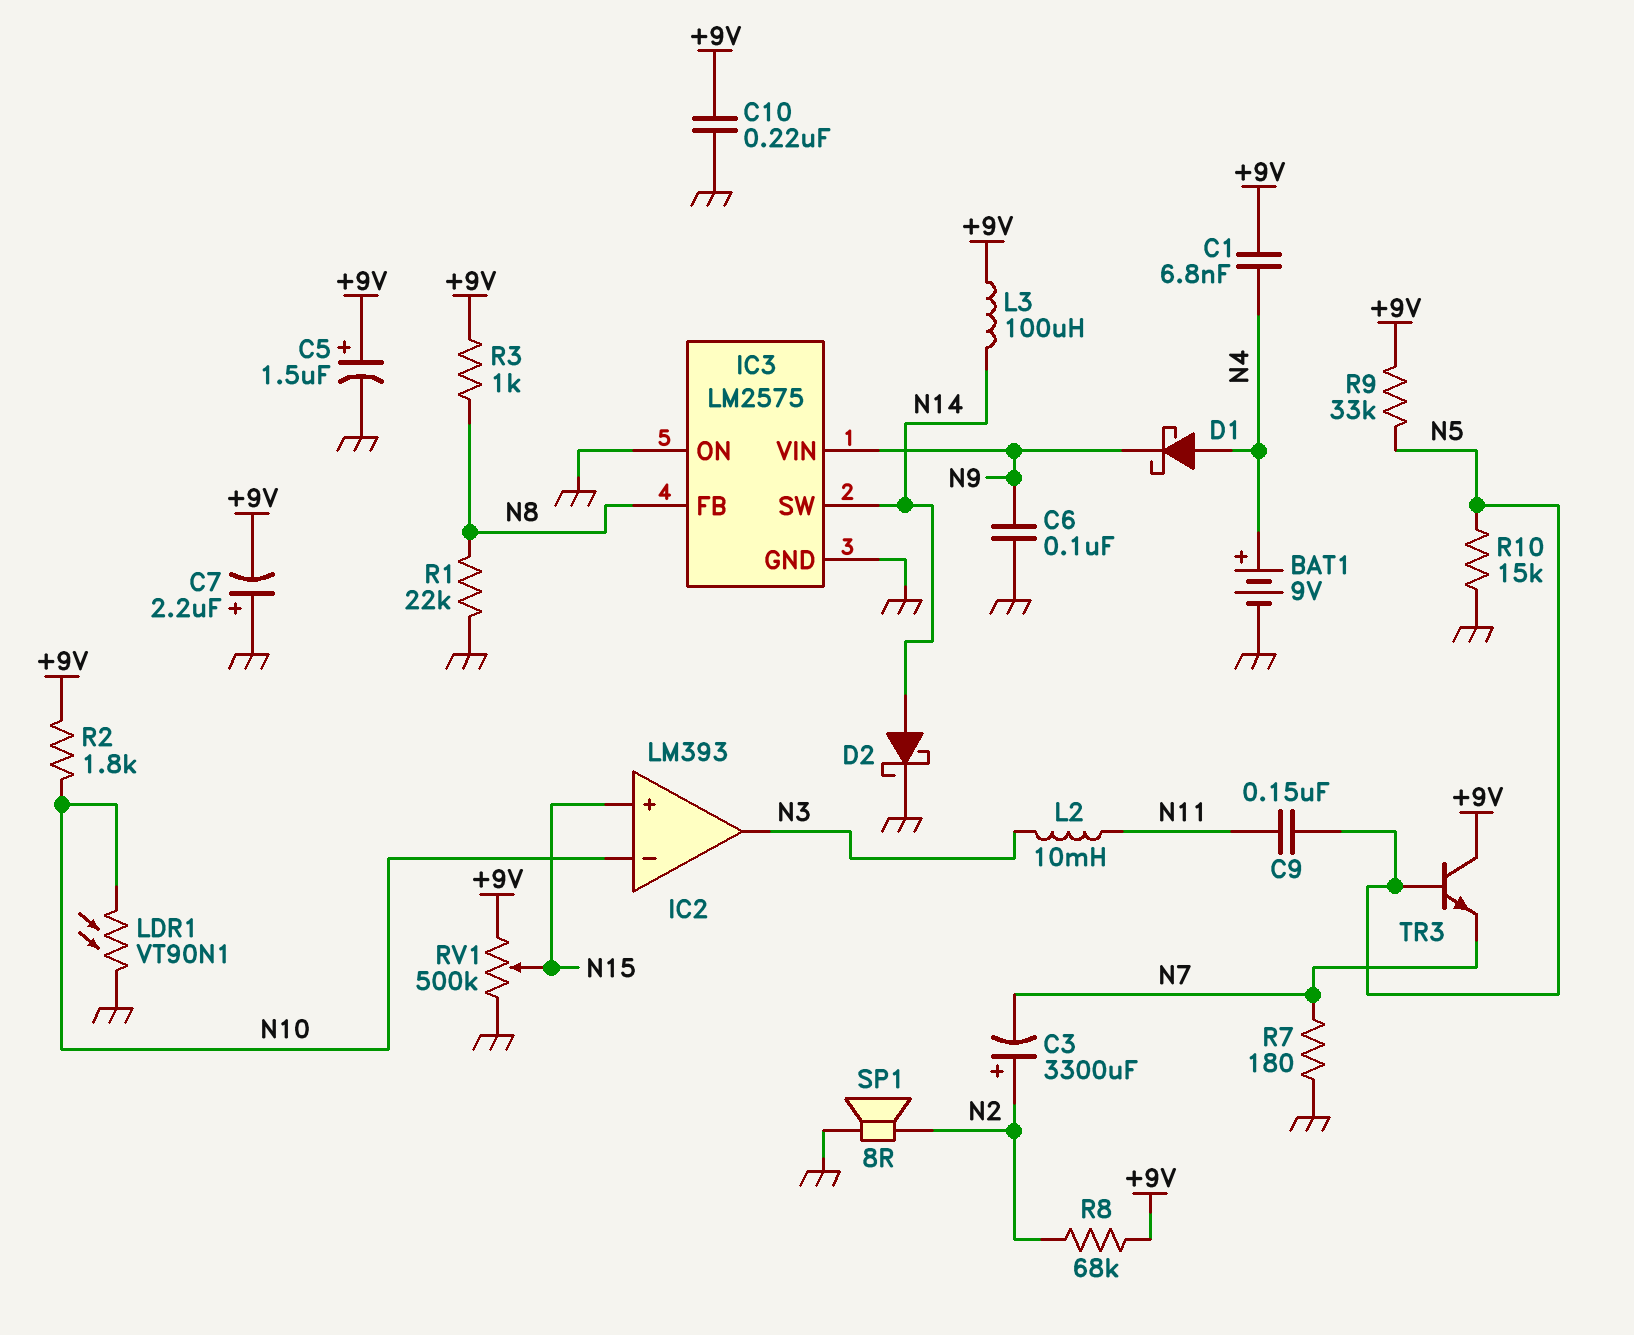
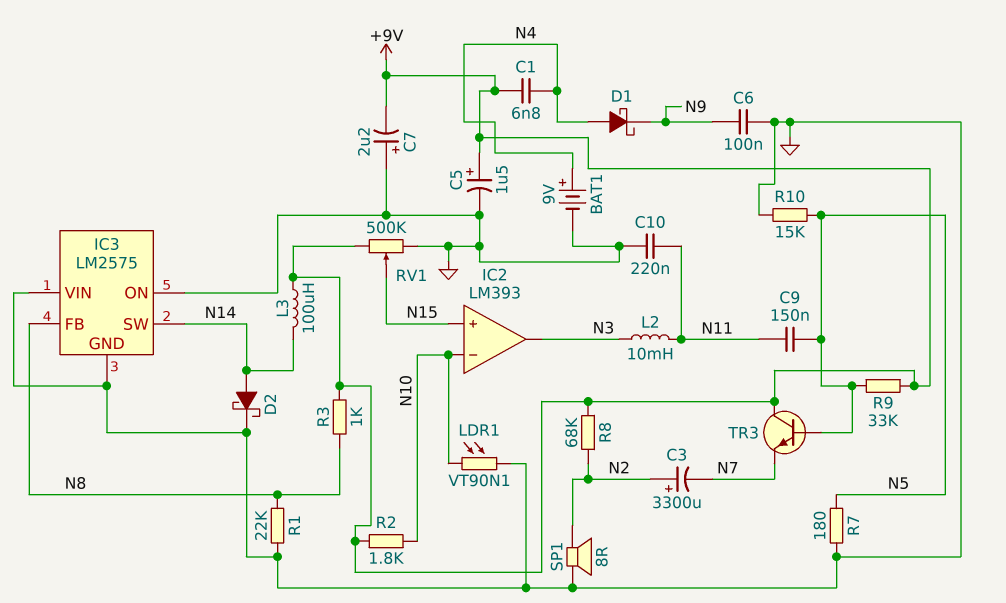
C10: 220nF (+9V, GND) -> 220nF (GND, N11)
IC3 pin VIN: N9 -> GND
R7: 180 (GND, N7) -> 180 (GND, N5)

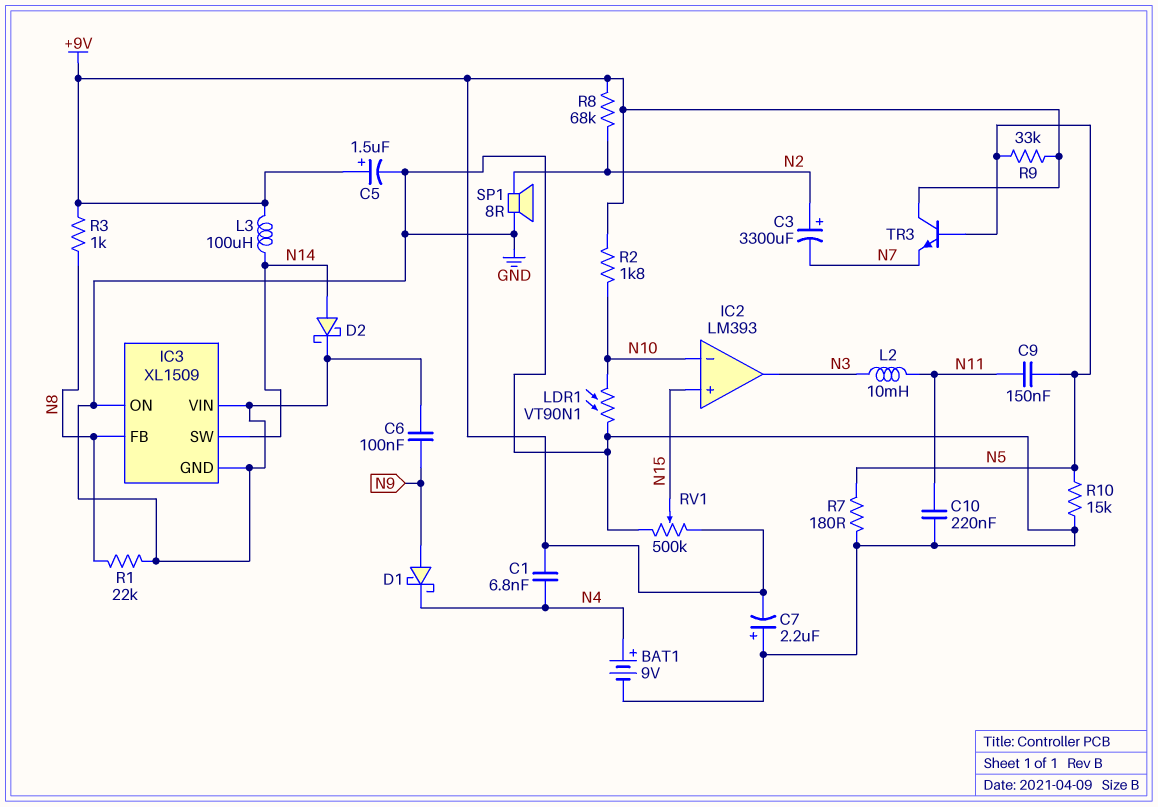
D1: schottky (A N4, K N9) -> schottky (A N9, K N4)
IC3: LM2575 -> XL1509

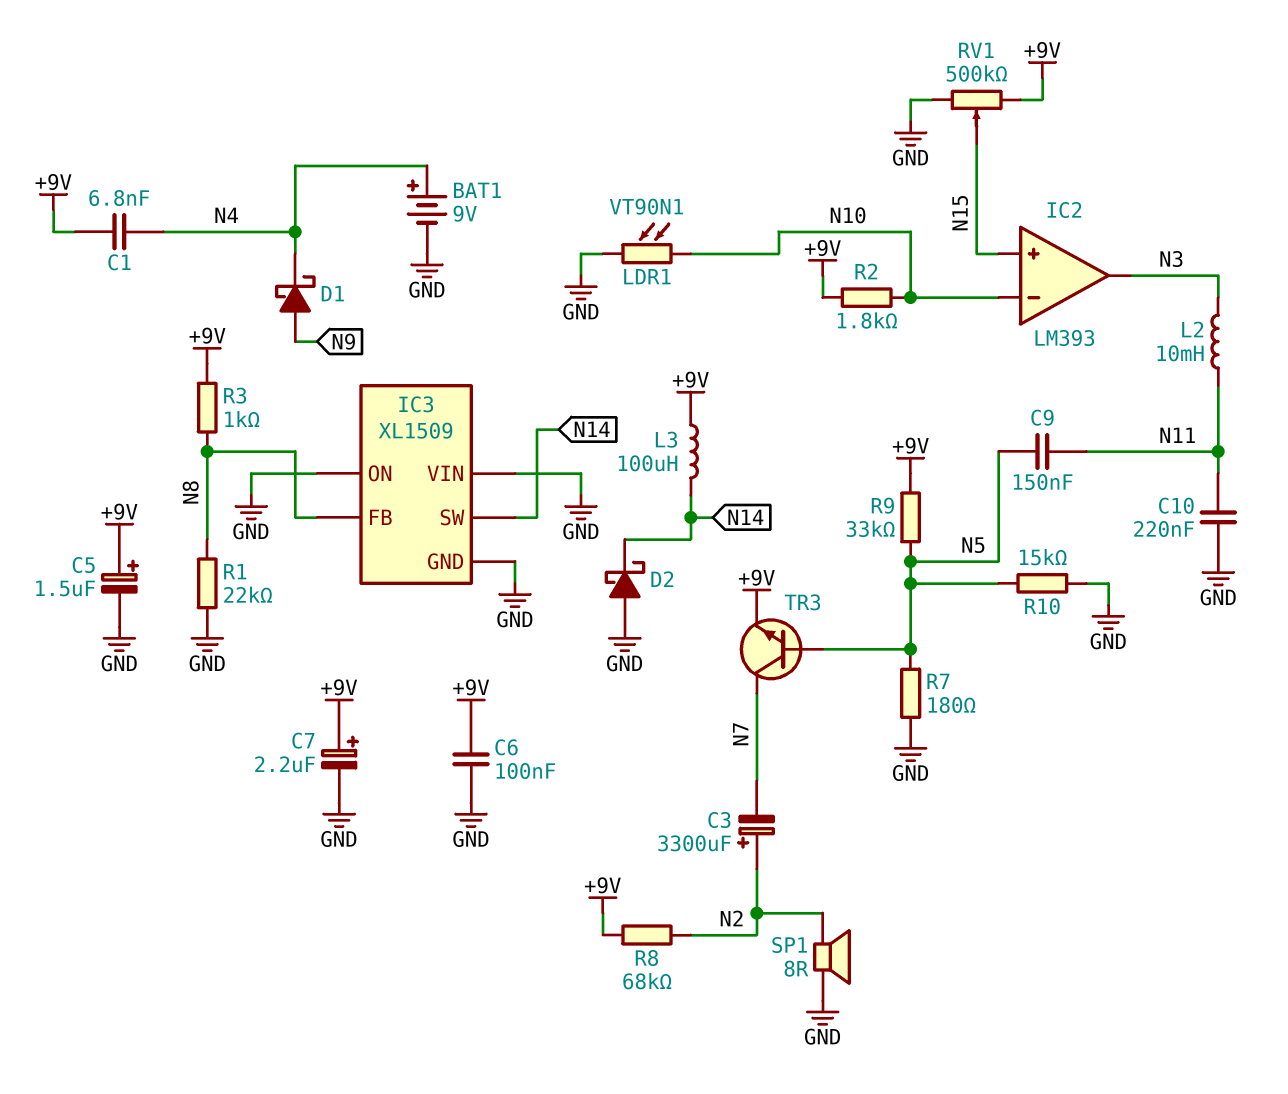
C6: 100nF (GND, N9) -> 100nF (+9V, GND)
C7: 2.2uF (plus GND, minus +9V) -> 2.2uF (plus +9V, minus GND)
D2: schottky (A N14, K GND) -> schottky (A GND, K N14)
TR3: NPN (B N5, C +9V, E N7) -> NPN (B N5, C N7, E +9V)

